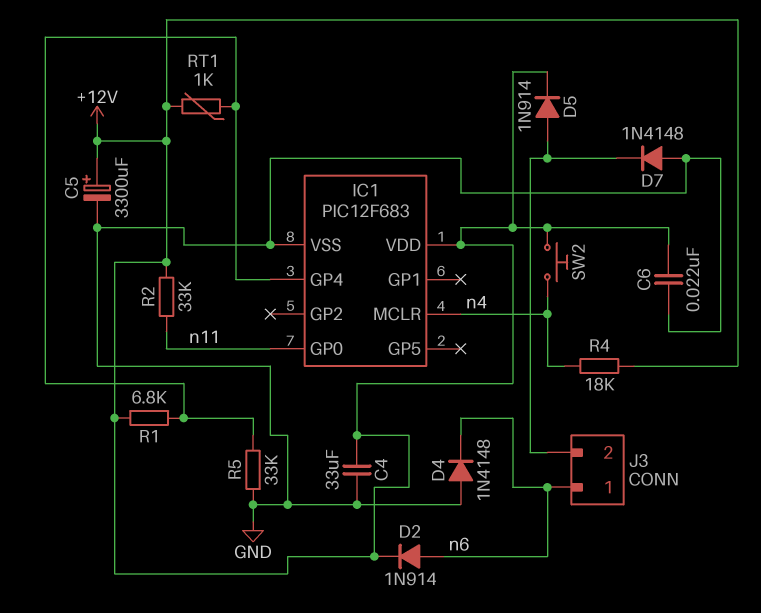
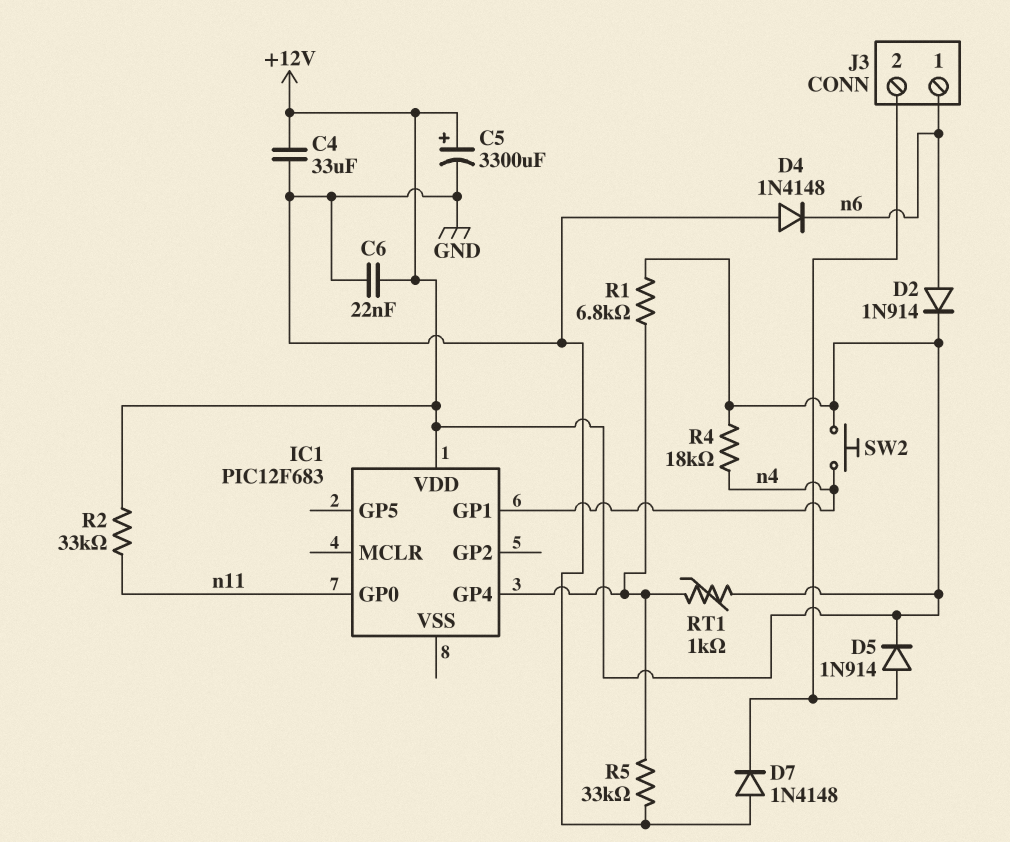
IC1 pin GP1: none -> n4
IC1 pin MCLR: n4 -> none
IC1 pin VSS: GND -> none

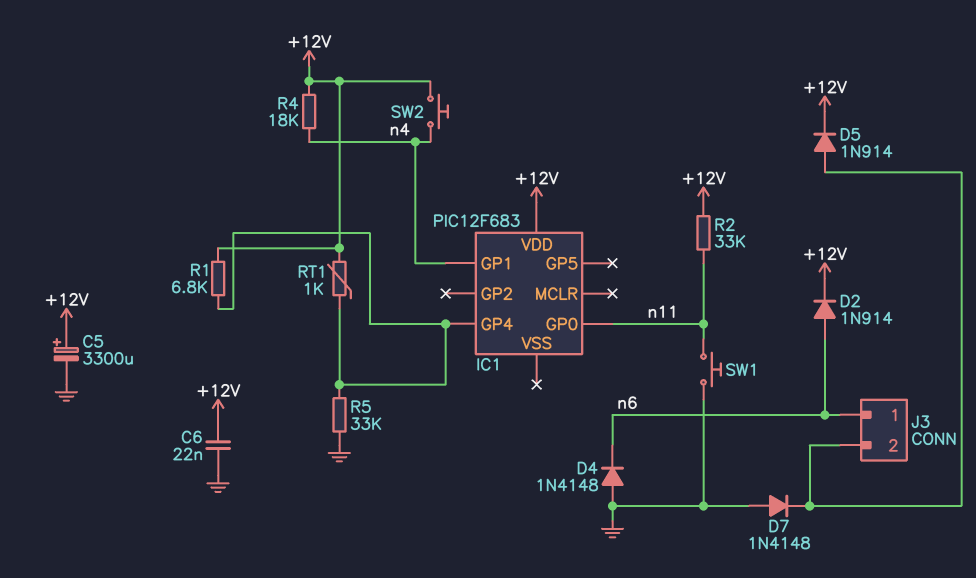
C4: 33uF (+12V, GND) -> none
SW1: none -> button (GND, n11)

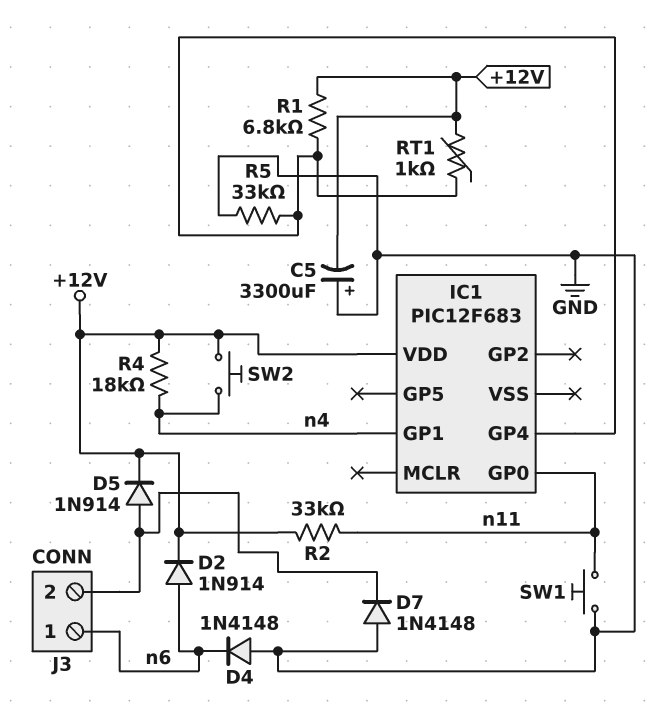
C5: 3300uF (plus +12V, minus GND) -> 3300uF (plus GND, minus +12V)
C6: 22nF (+12V, GND) -> none

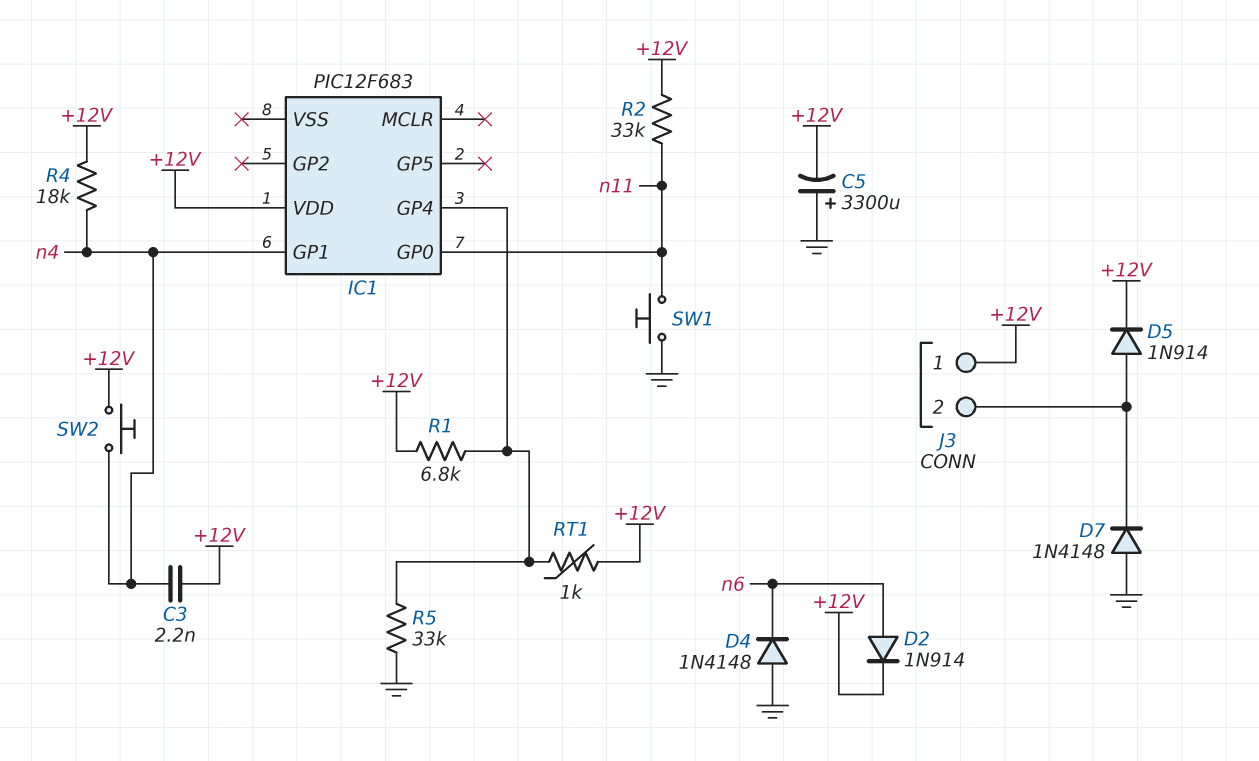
C3: none -> 2.2nF (+12V, n4)
J3 pin 1: n6 -> +12V

